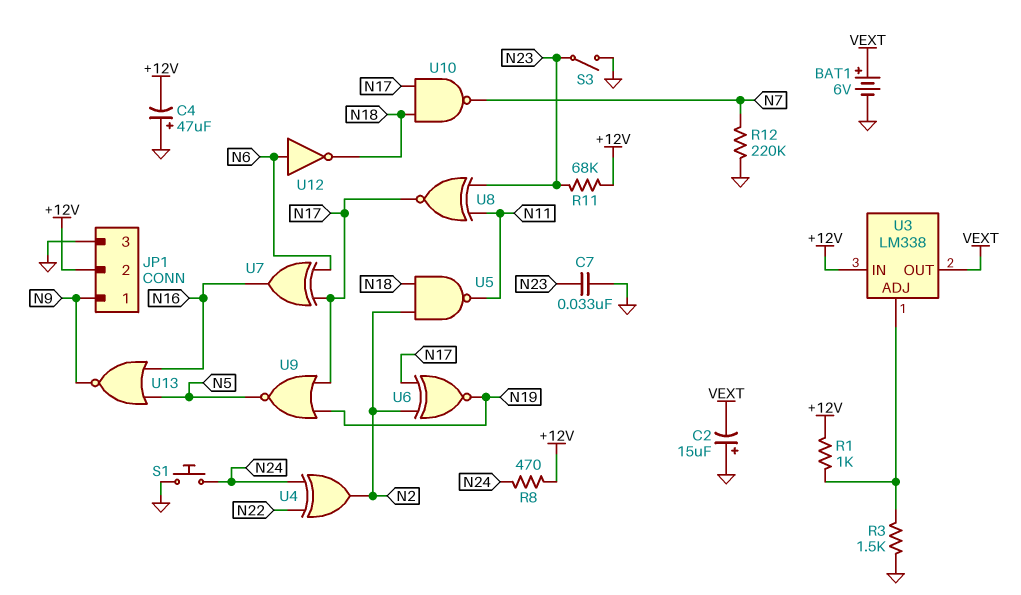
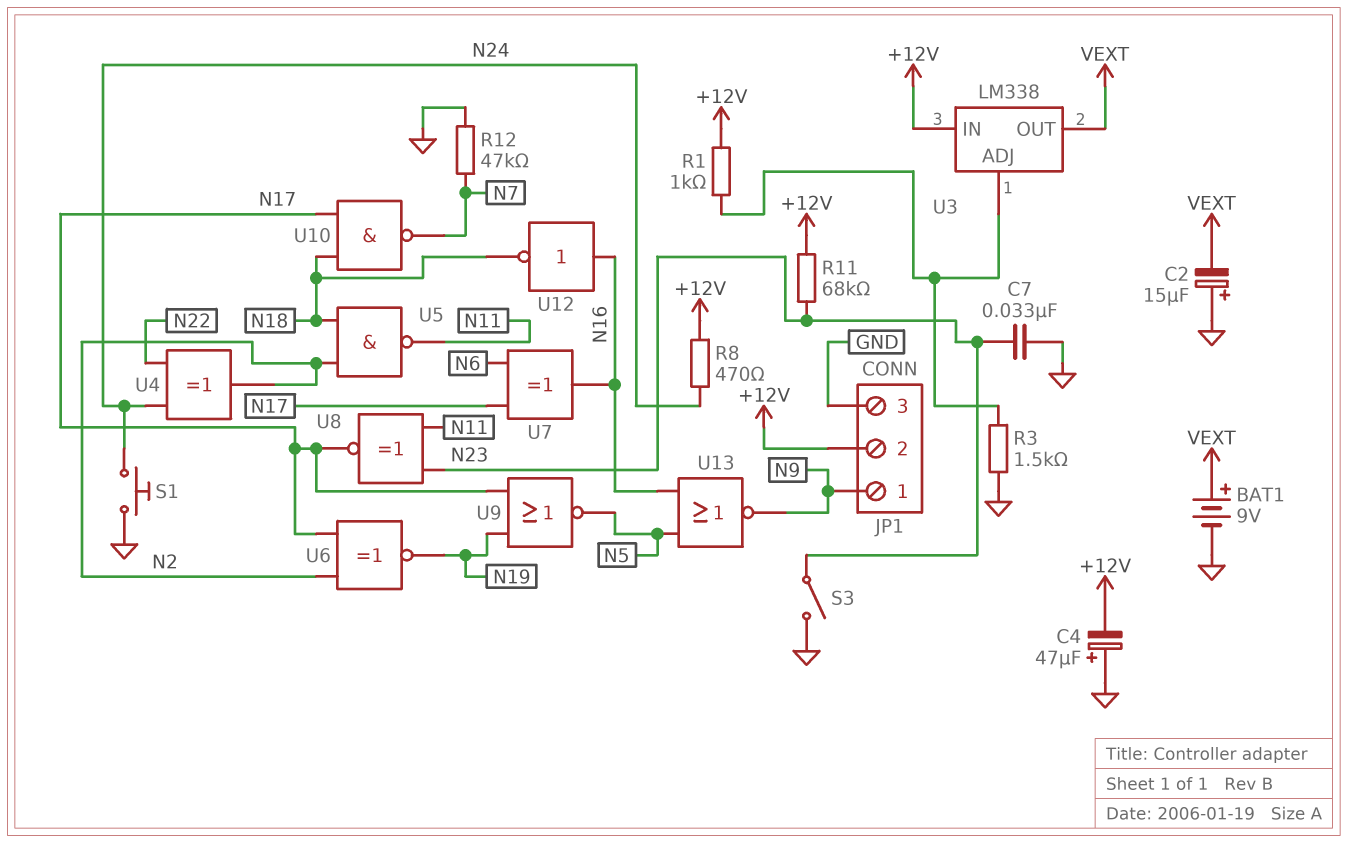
BAT1: 6V (plus VEXT, minus GND) -> 9V (plus VEXT, minus GND)
R12: 220k (GND, N7) -> 47k (GND, N7)
U12: NOT (in N6, out N18) -> NOT (in N16, out N18)

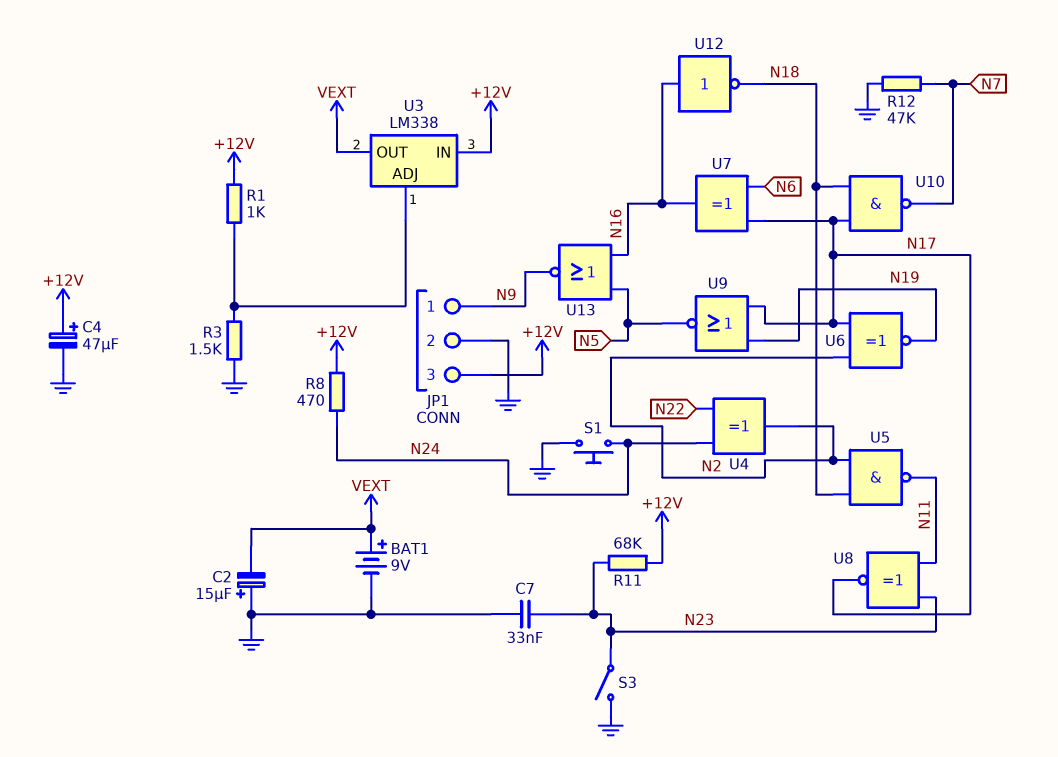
C4: 47uF (plus GND, minus +12V) -> 47uF (plus +12V, minus GND)
JP1 pin 2: +12V -> GND
JP1 pin 3: GND -> +12V

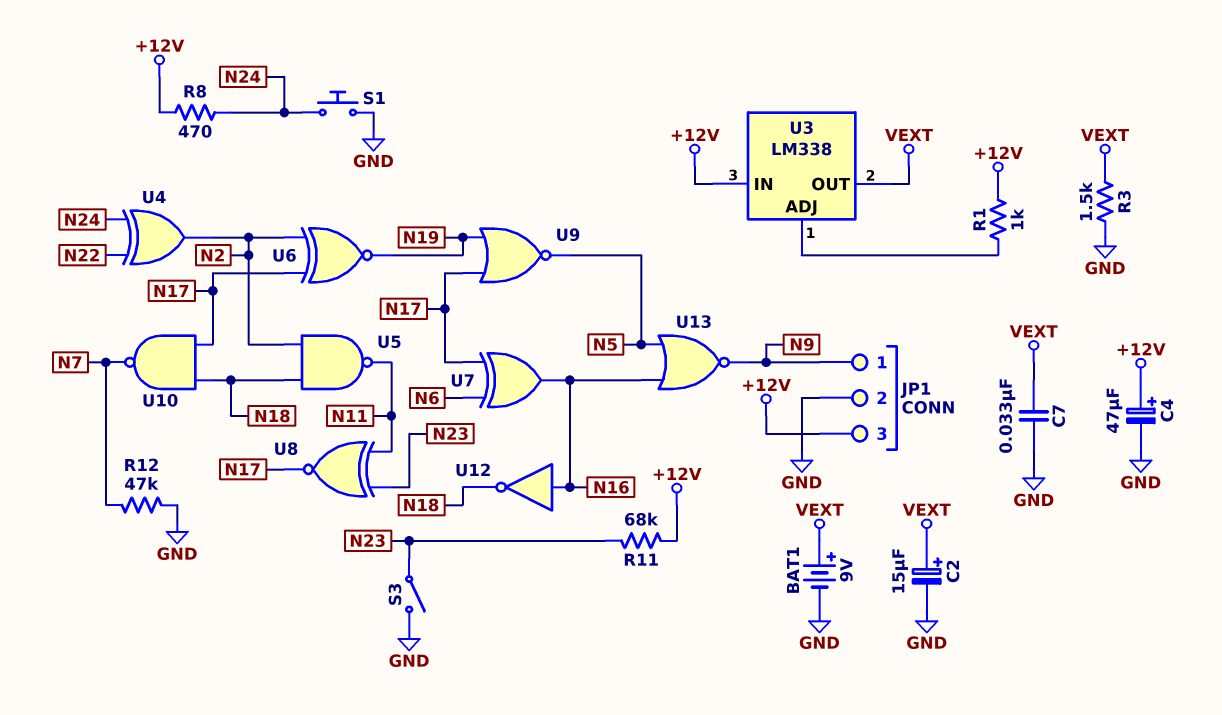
C2: 15uF (plus GND, minus VEXT) -> 15uF (plus VEXT, minus GND)
C7: 33nF (GND, N23) -> 33nF (GND, VEXT)
R3: 1.5k (GND, U3/ADJ) -> 1.5k (GND, VEXT)

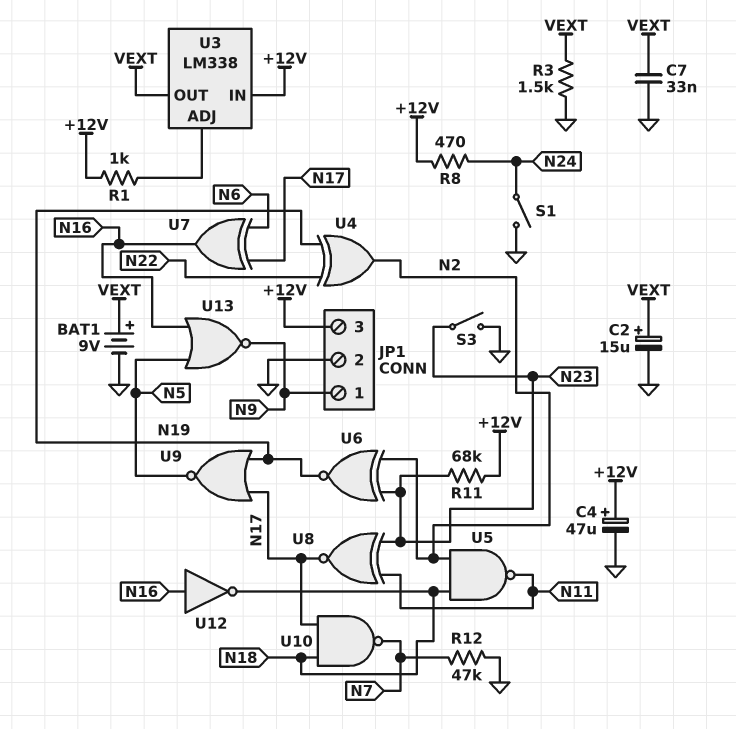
S1: button (GND, N24) -> switch (GND, N24)
U4: XOR (in N22, in N24, out N2) -> XOR (in N19, in N22, out N2)
U6: XNOR (in N2, in N17, out N19) -> XNOR (in N2, in N23, out N19)

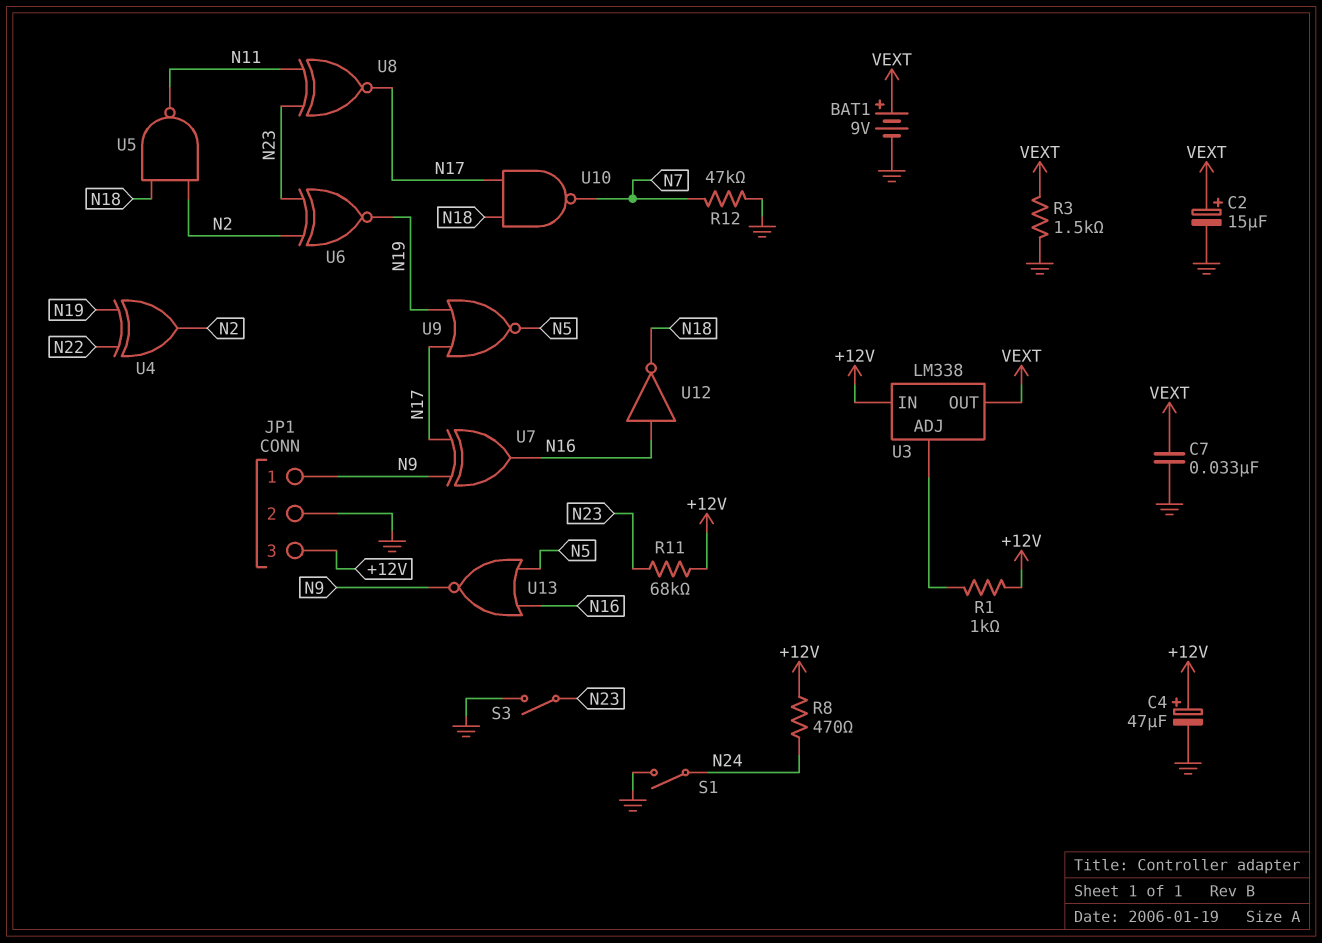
U7: XOR (in N6, in N17, out N16) -> XOR (in N9, in N17, out N16)

